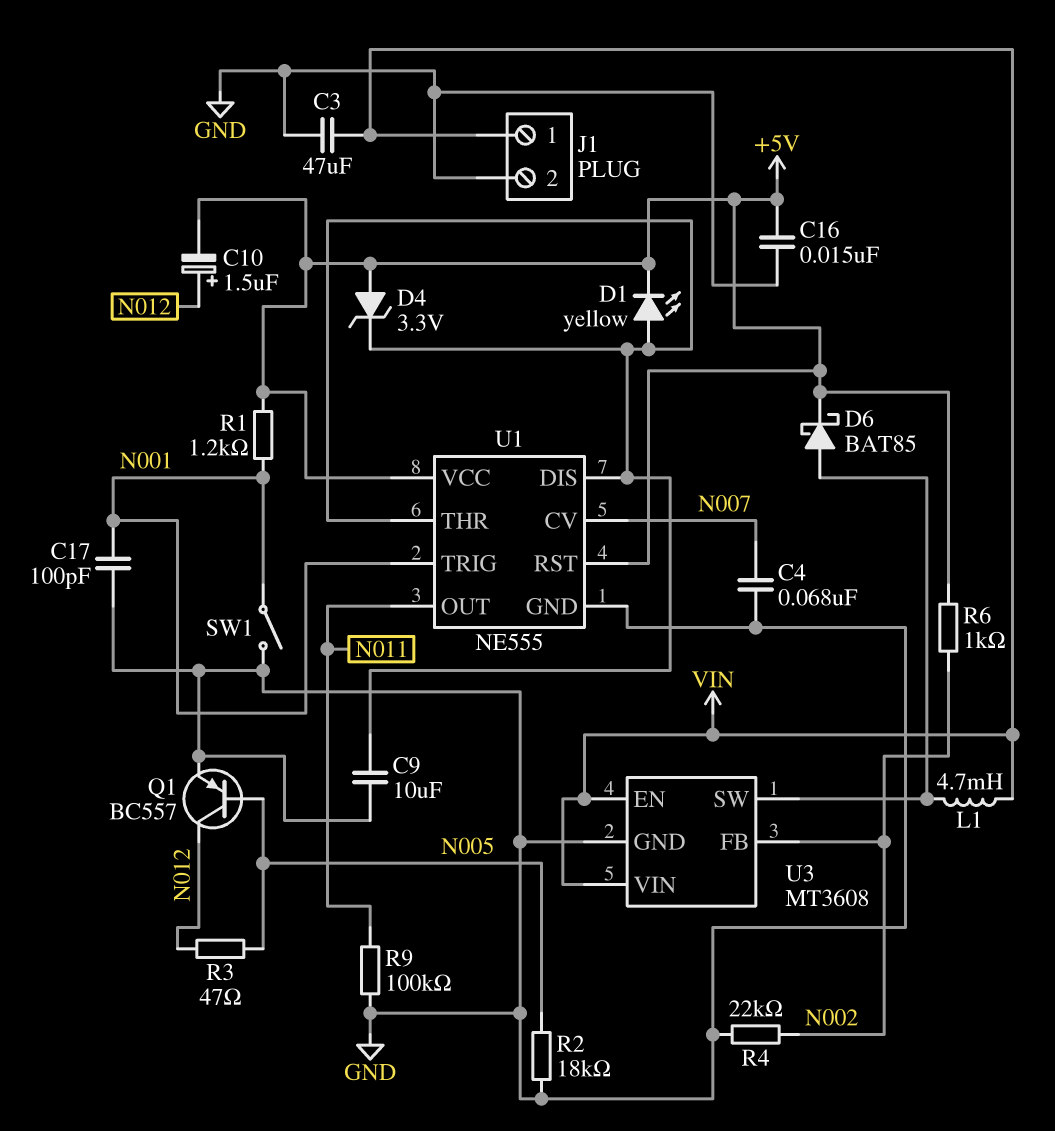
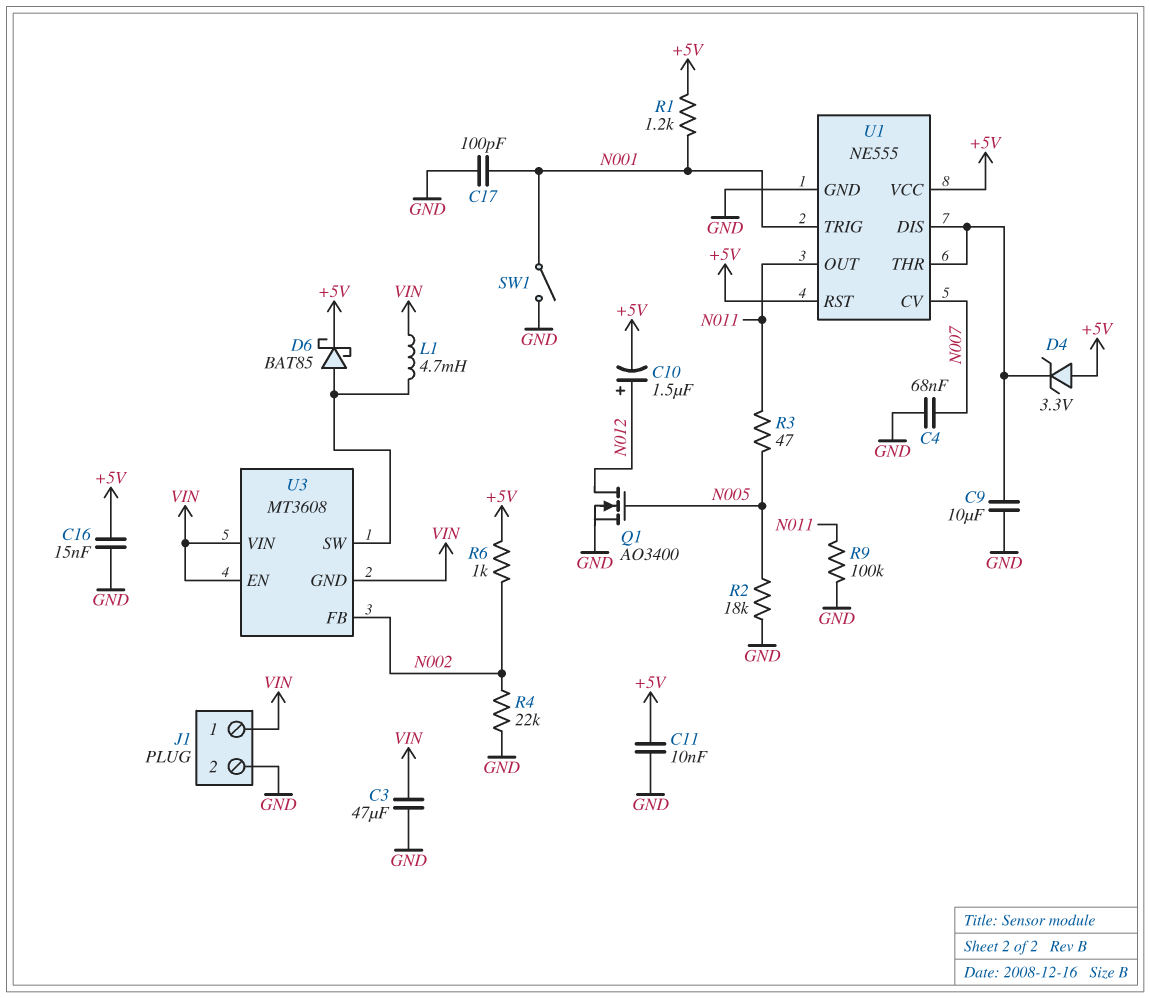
C11: none -> 10nF (+5V, GND)
D1: LED yellow (A U1/DIS, K +5V) -> none
Q1: PNP BC557 (B N005, C N012, E GND) -> NMOS AO3400 (G N005, D N012, S GND)
R3: 47 (N005, N012) -> 47 (N005, N011)
U3 pin GND: GND -> VIN

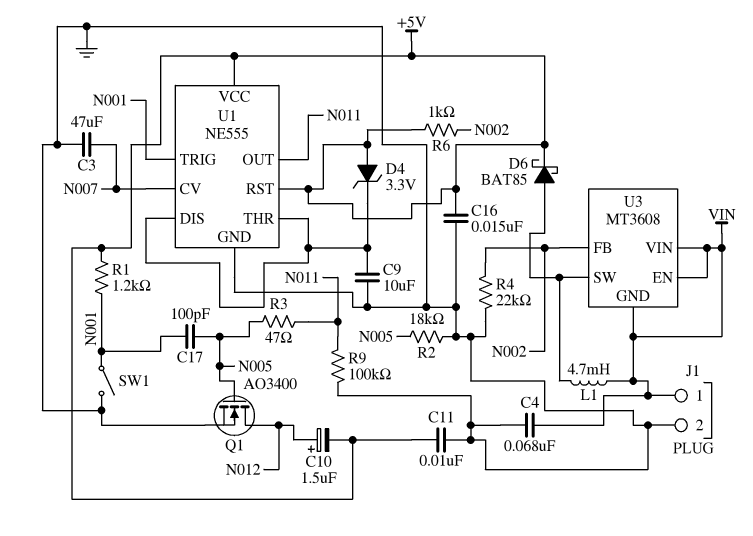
C3: 47uF (GND, VIN) -> 47uF (GND, N007)
C4: 68nF (GND, N007) -> 68nF (GND, VIN)
C17: 100pF (GND, N001) -> 100pF (N001, N005)

